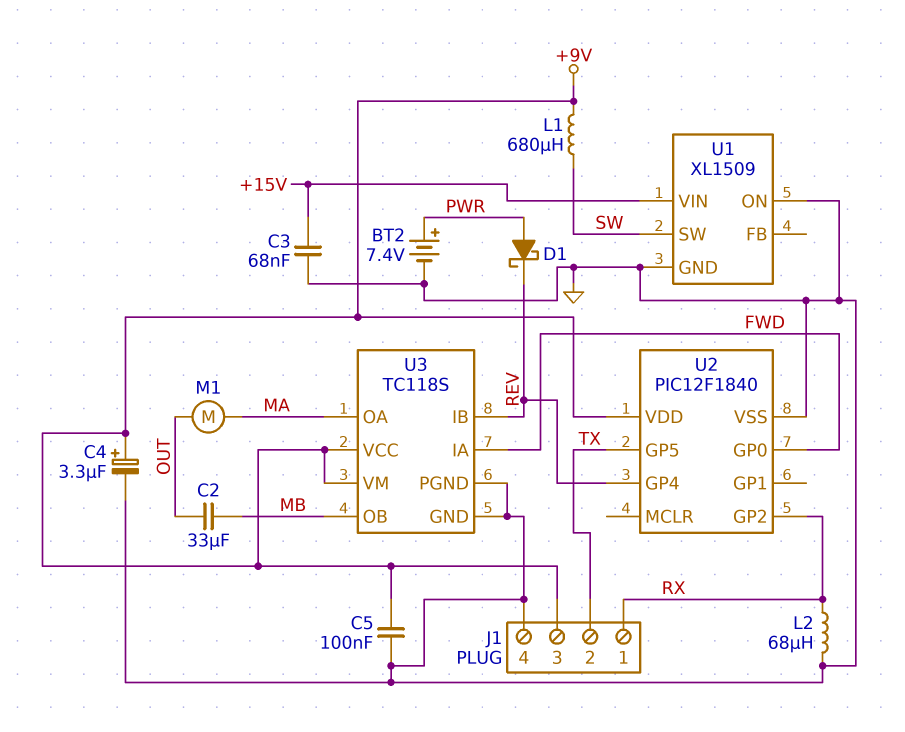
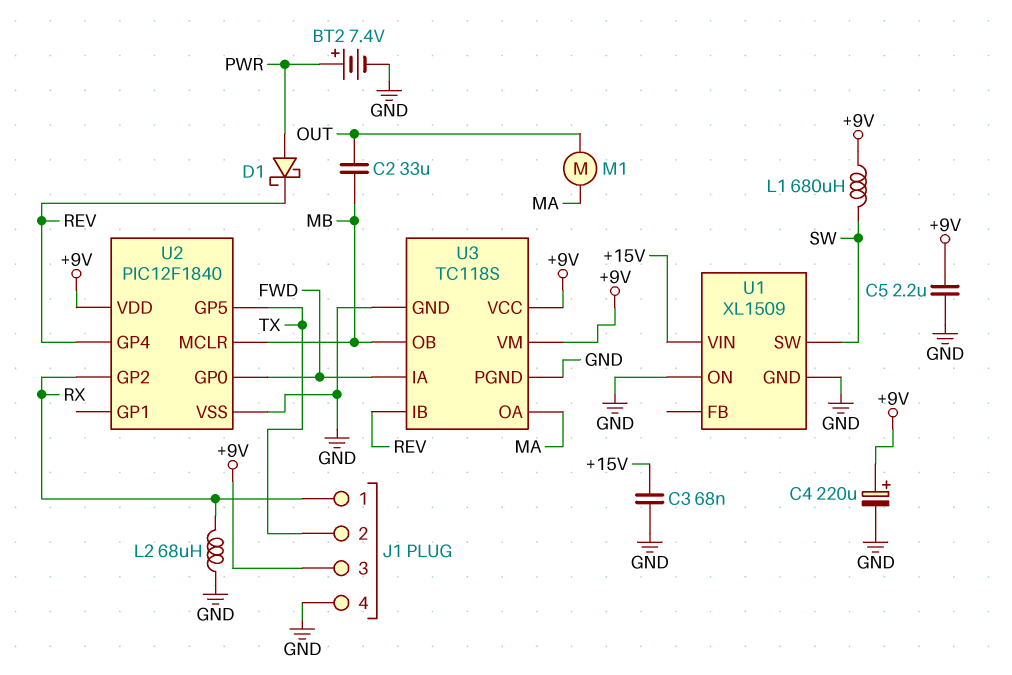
C4: 3.3uF (plus +9V, minus GND) -> 220uF (plus +9V, minus GND)
C5: 100nF (+9V, GND) -> 2.2uF (+9V, GND)
U2 pin MCLR: none -> MB

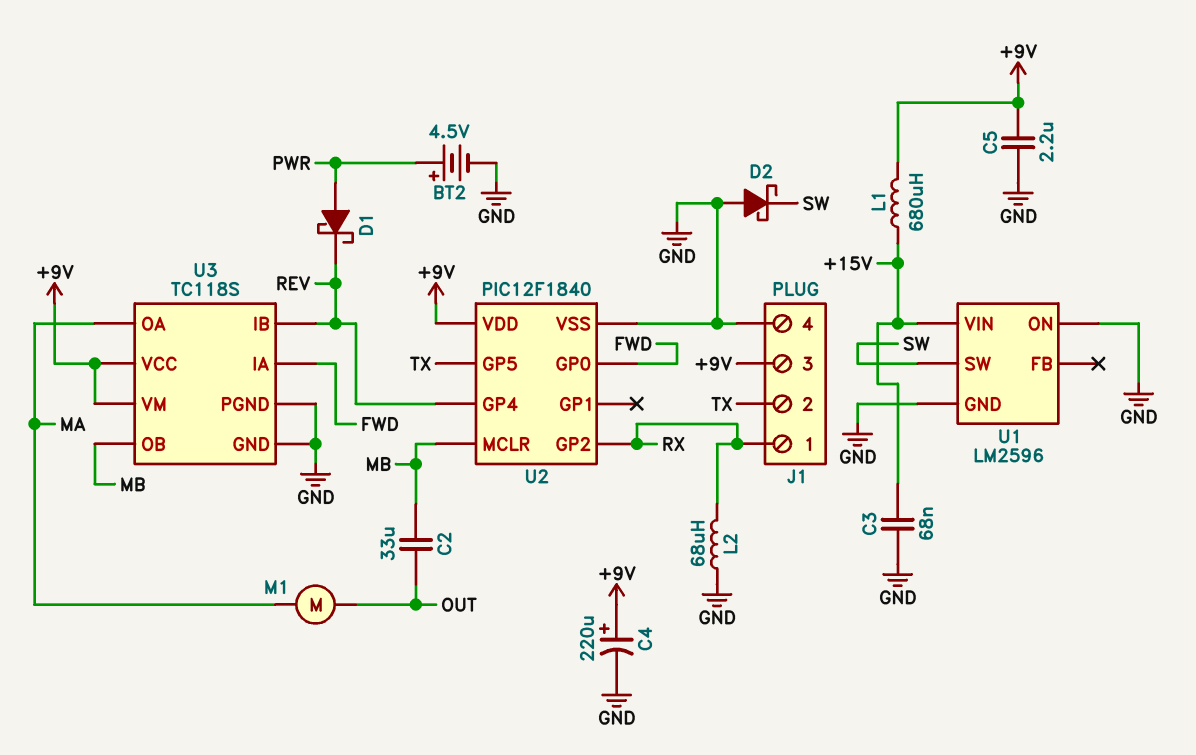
BT2: 7.4V (plus PWR, minus GND) -> 4.5V (plus PWR, minus GND)
D2: none -> schottky (A GND, K SW)
L1: 680uH (+9V, SW) -> 680uH (+9V, +15V)
U1: XL1509 -> LM2596

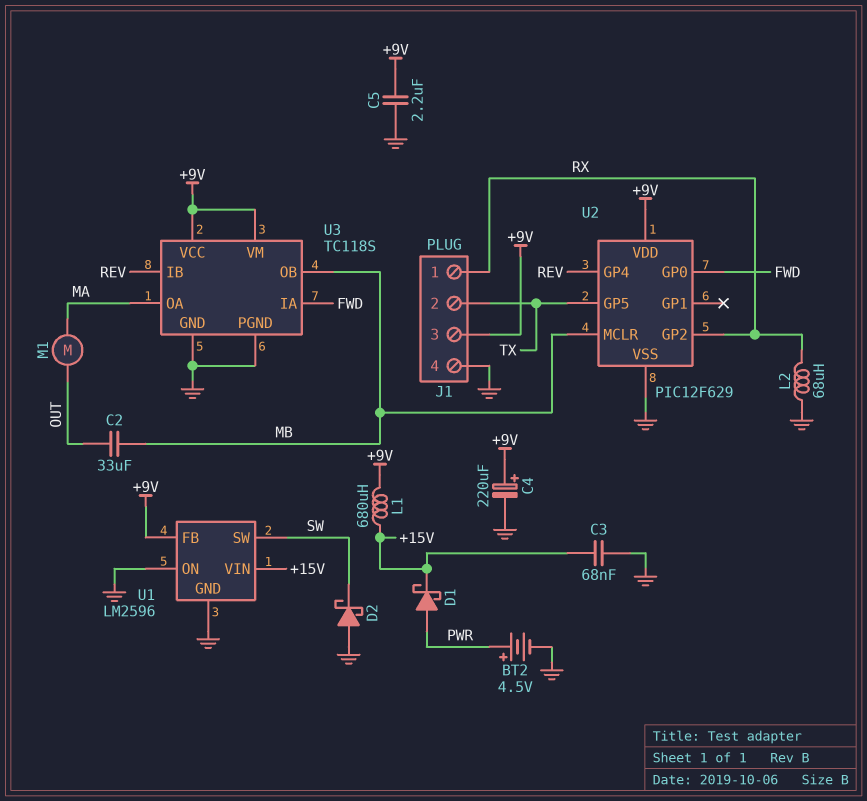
D1: schottky (A PWR, K REV) -> schottky (A PWR, K +15V)
U1 pin FB: none -> +9V
U2: PIC12F1840 -> PIC12F629

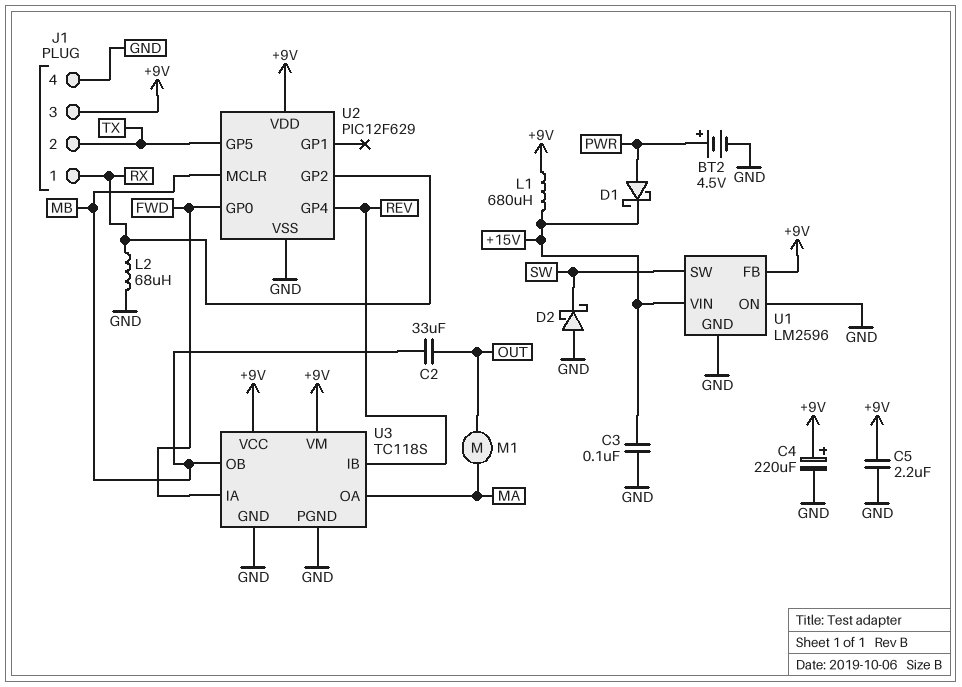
C3: 68nF (+15V, GND) -> 100nF (+15V, GND)

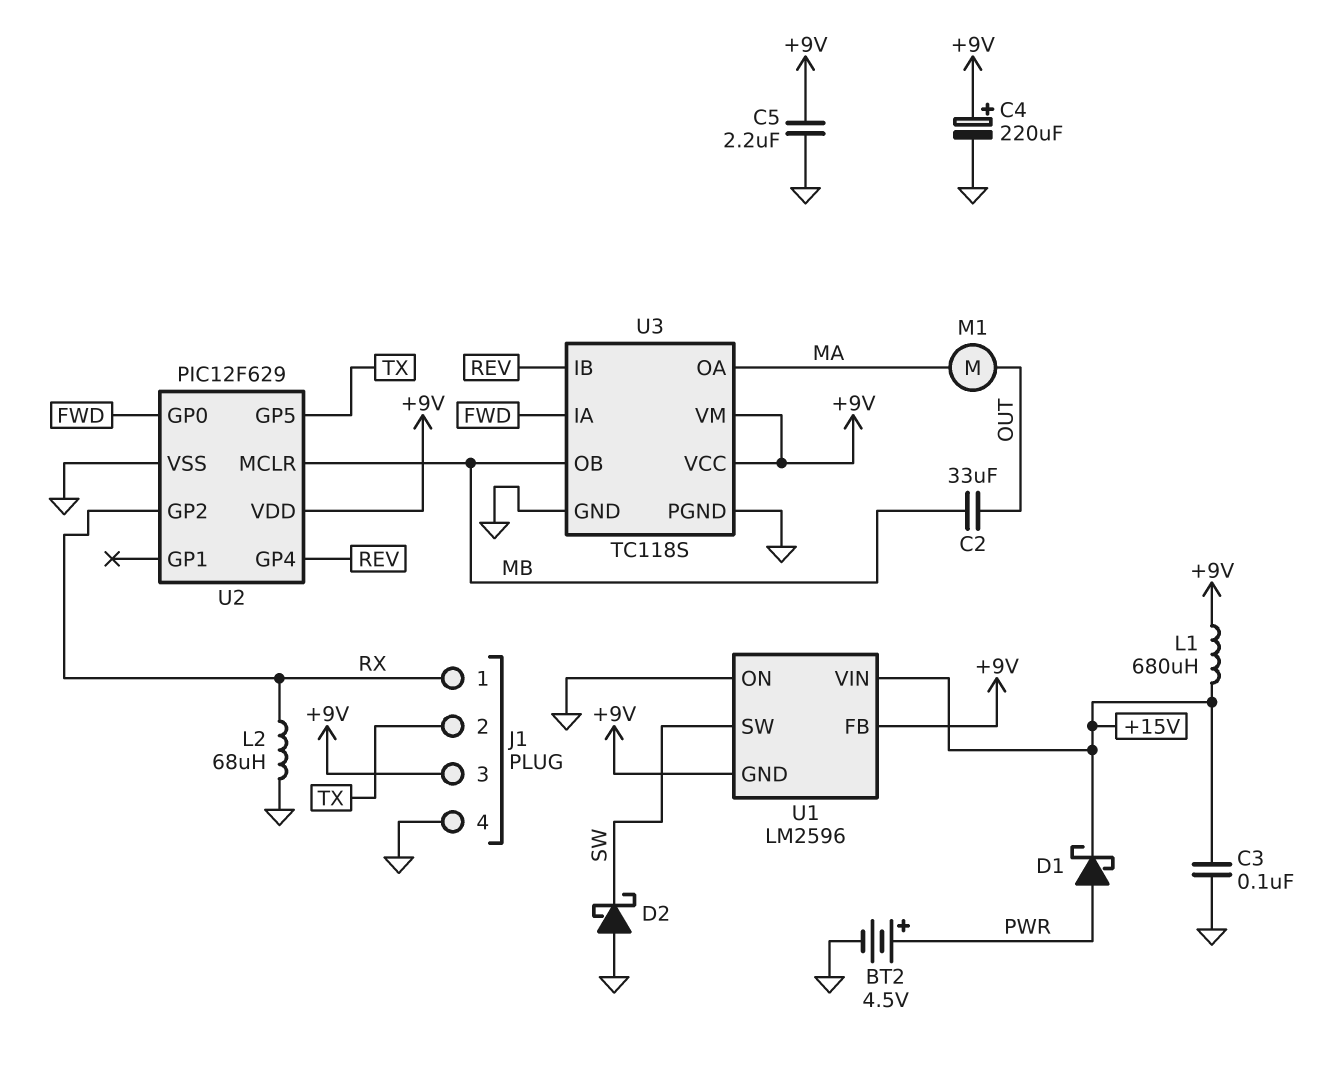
U1 pin GND: GND -> +9V

